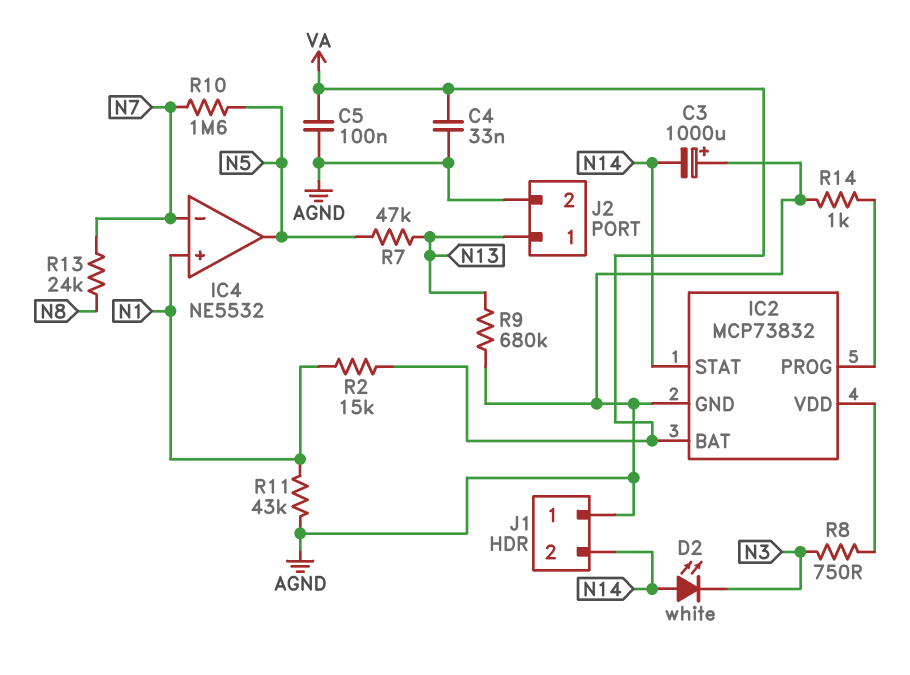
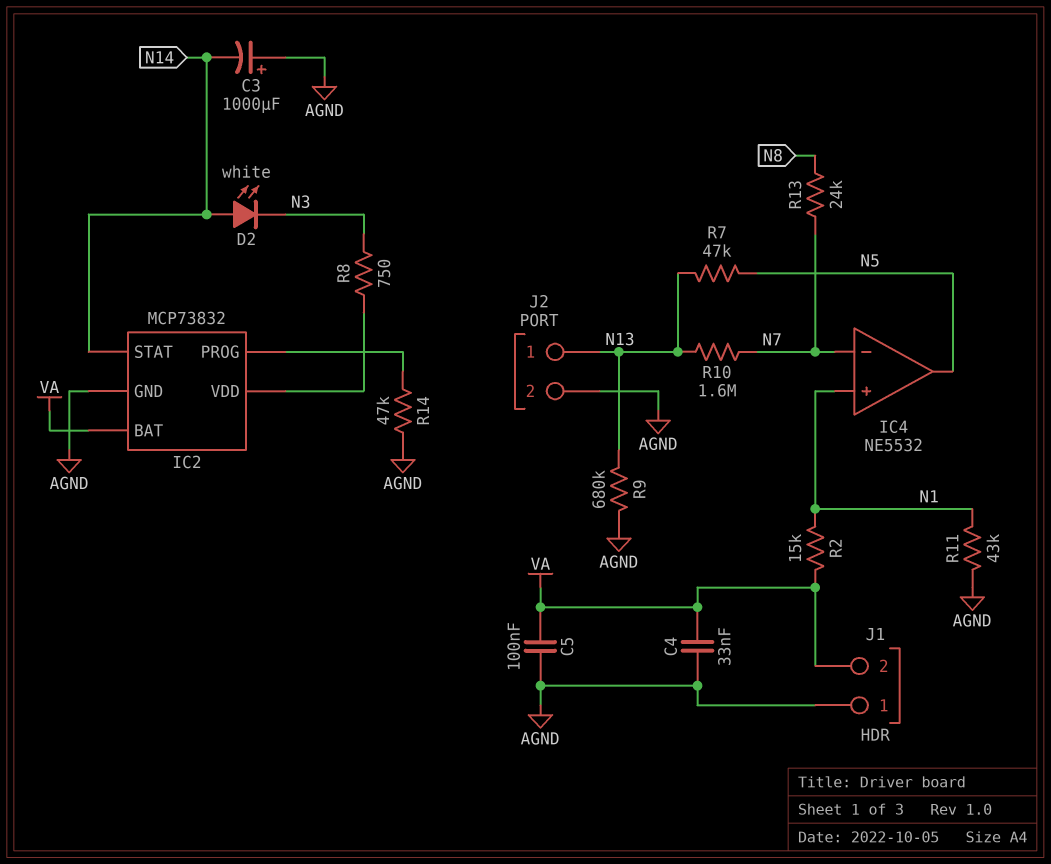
J1 pin 2: N14 -> VA
R10: 1.6M (N5, N7) -> 1.6M (N7, N13)
R14: 1k (AGND, IC2/PROG) -> 47k (AGND, IC2/PROG)

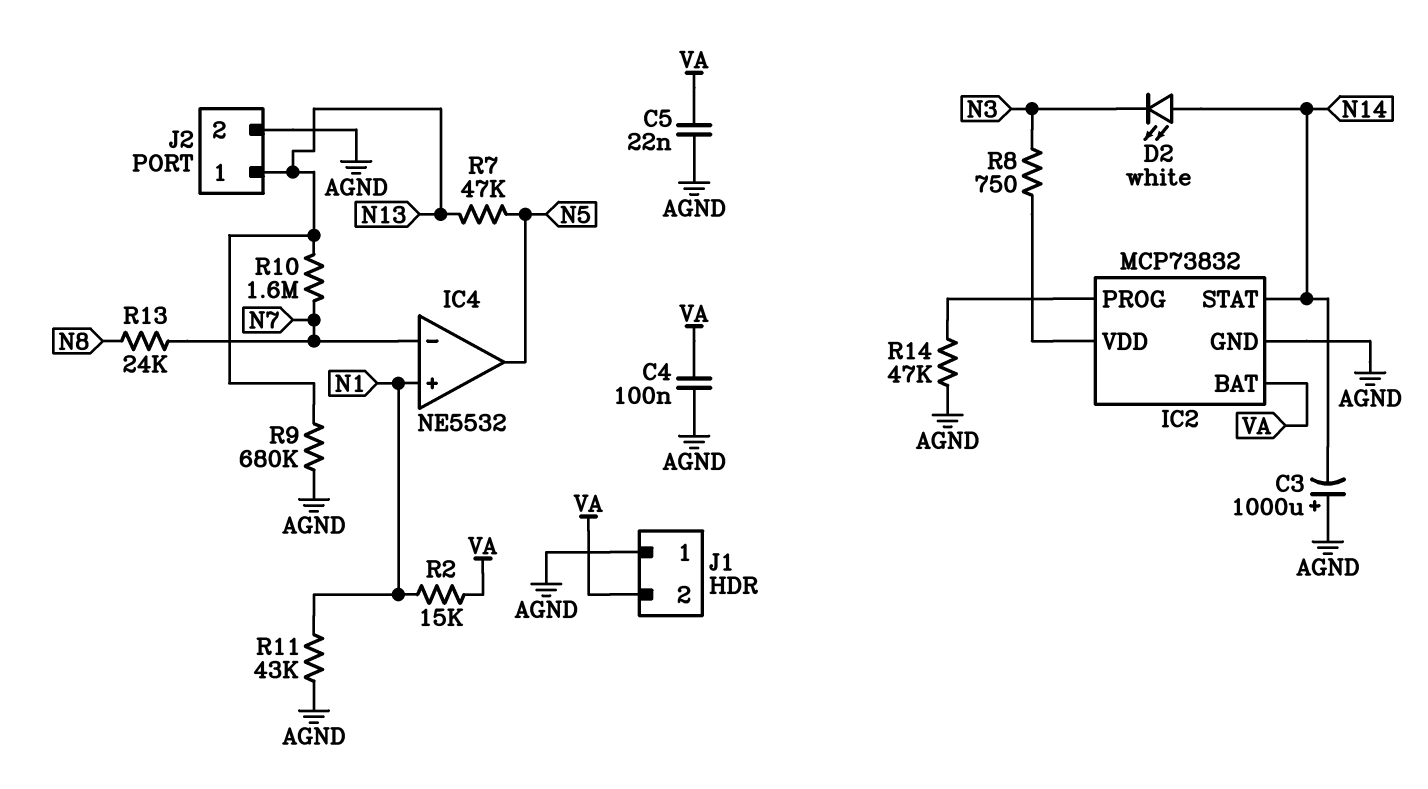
C4: 33nF (AGND, VA) -> 100nF (AGND, VA)
C5: 100nF (AGND, VA) -> 22nF (AGND, VA)

